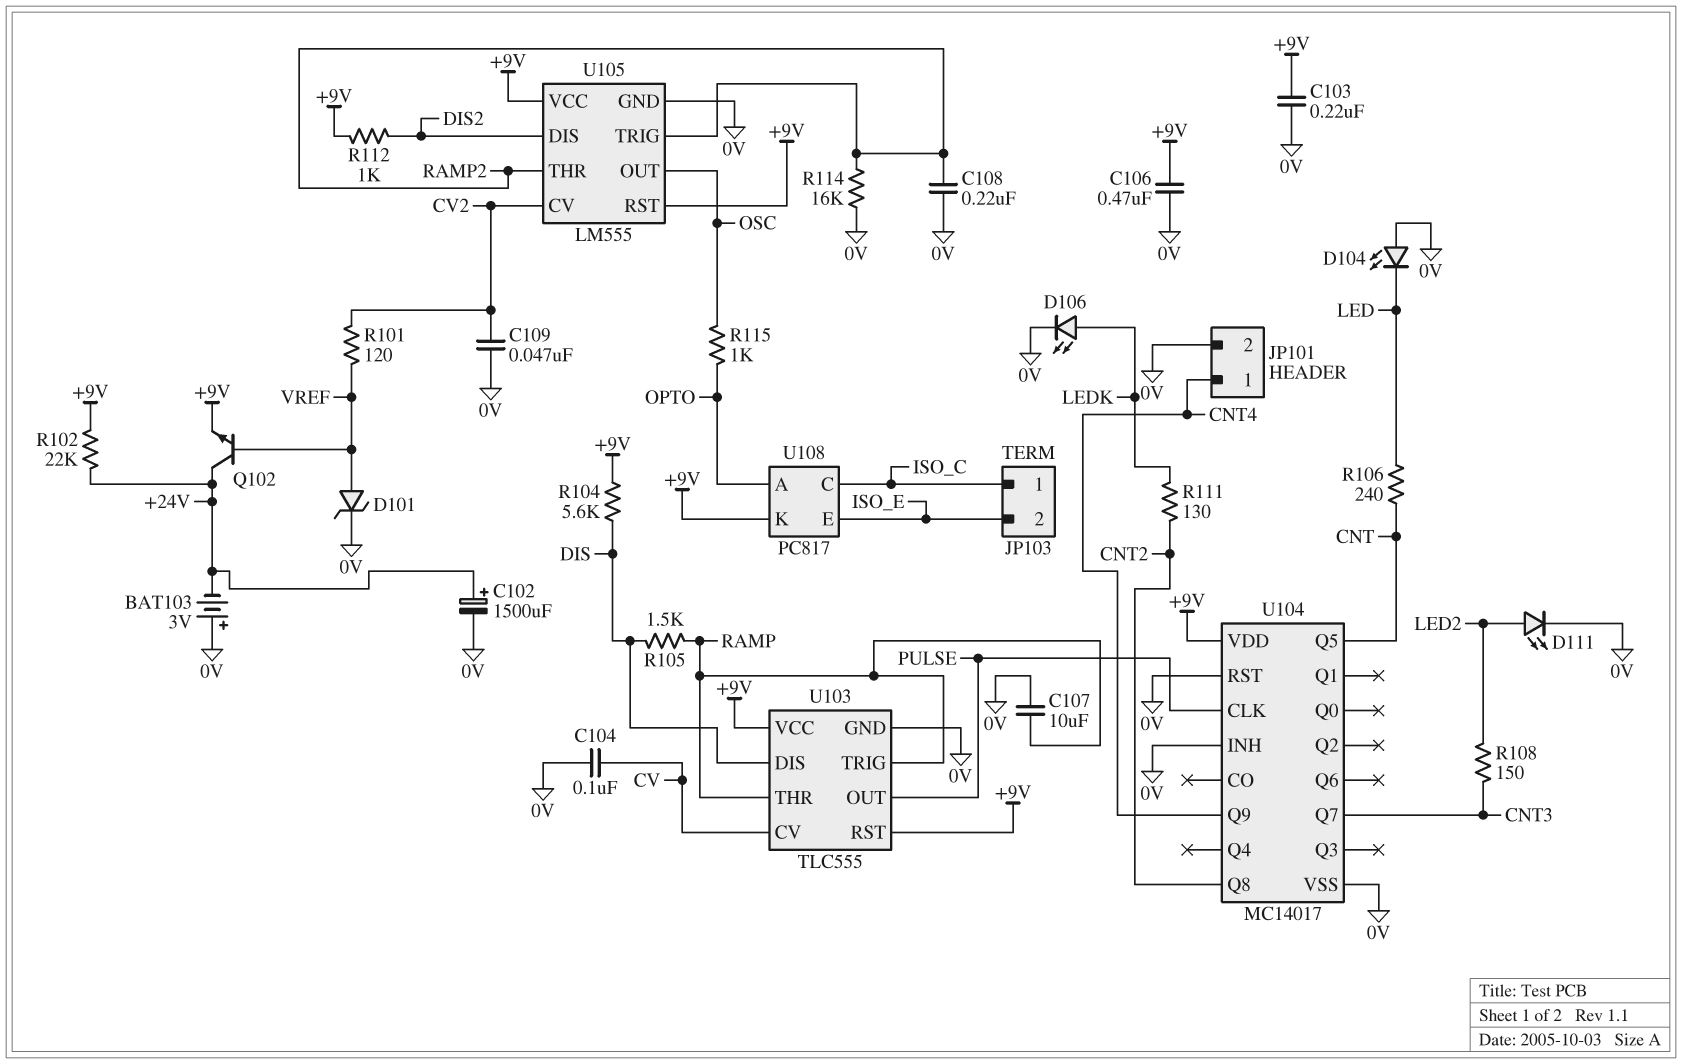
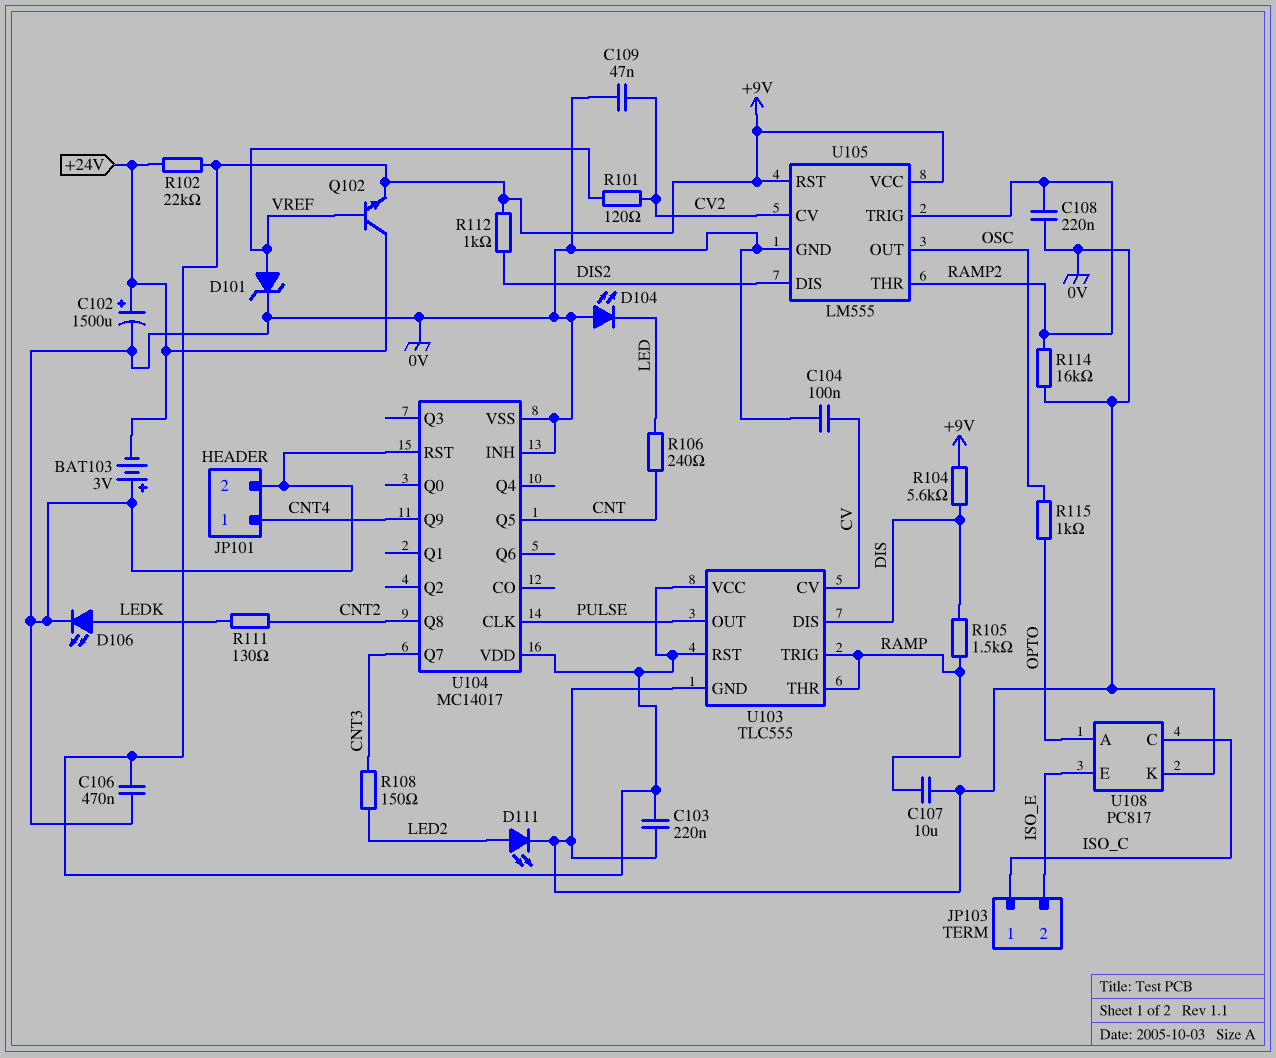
U108 pin K: +9V -> 0V

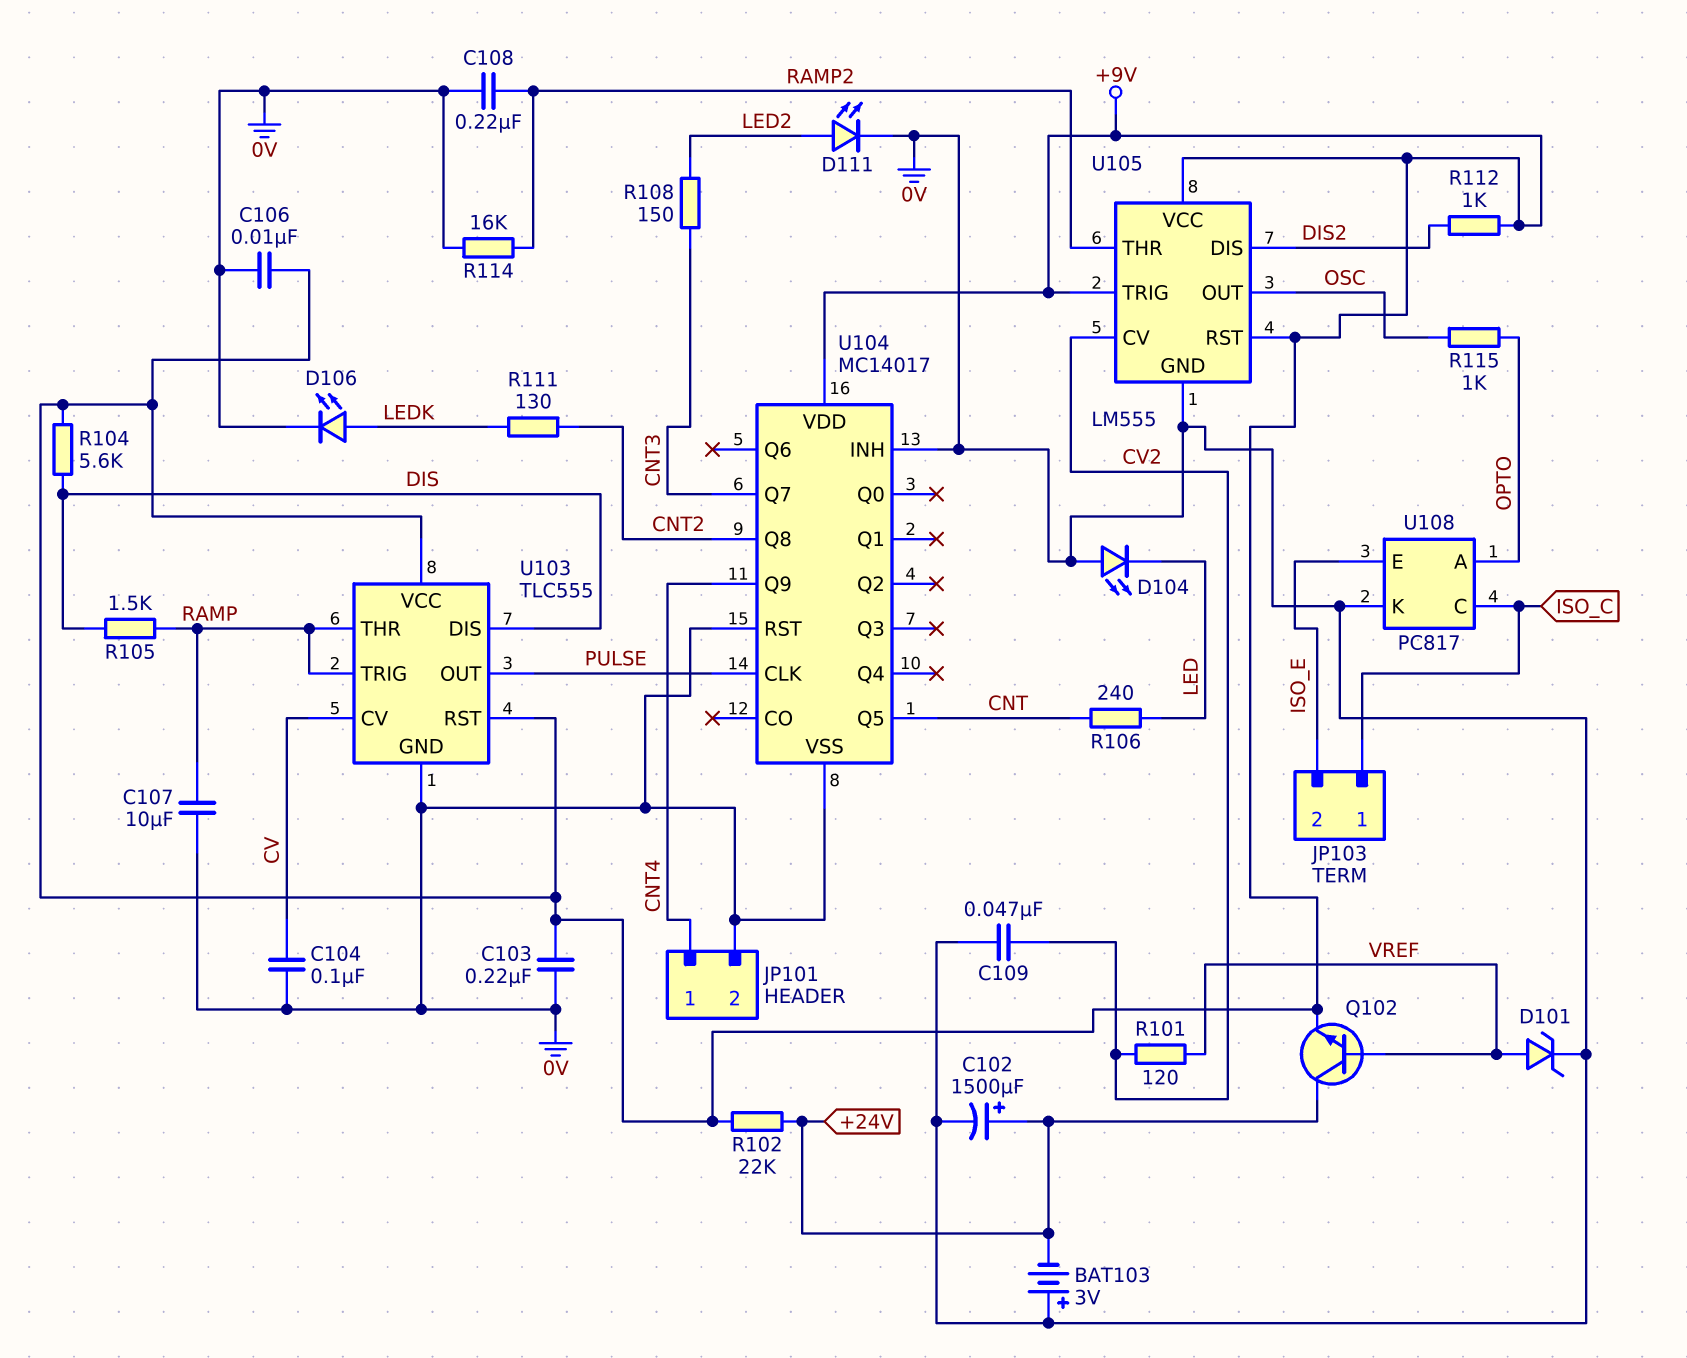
C106: 470nF (+9V, 0V) -> 10nF (+9V, 0V)
U105 pin TRIG: RAMP2 -> +9V

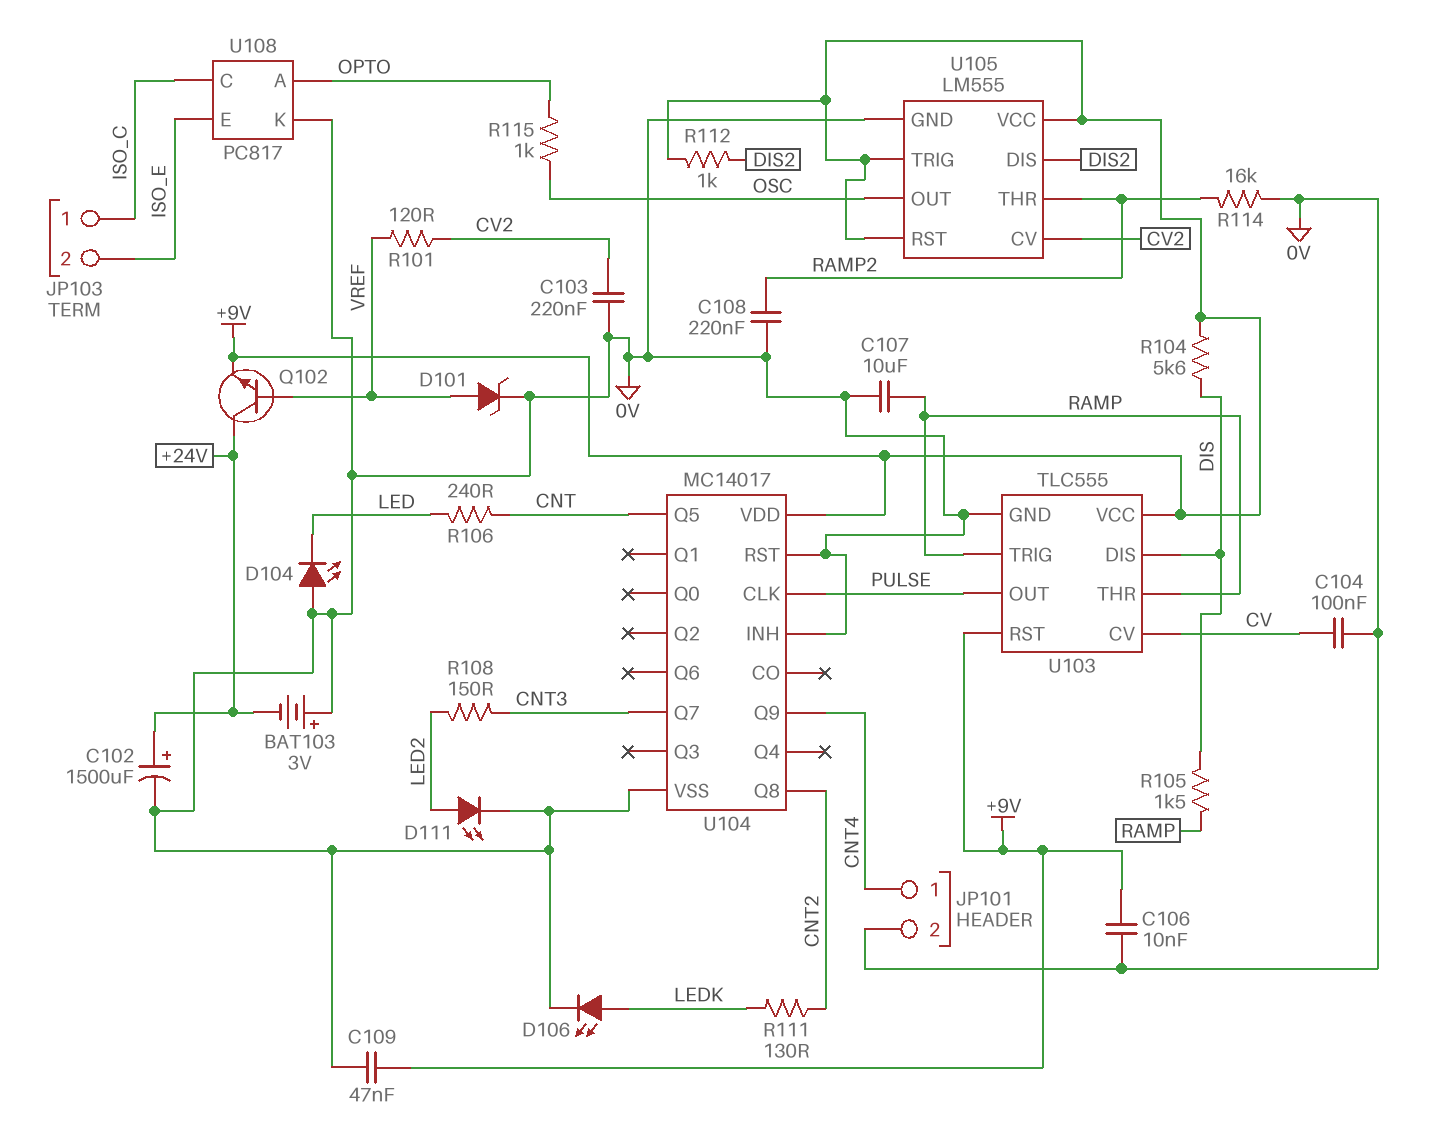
C103: 220nF (+9V, 0V) -> 220nF (0V, CV2)
C109: 47nF (0V, CV2) -> 47nF (+9V, 0V)
R102: 22k (+9V, +24V) -> none

